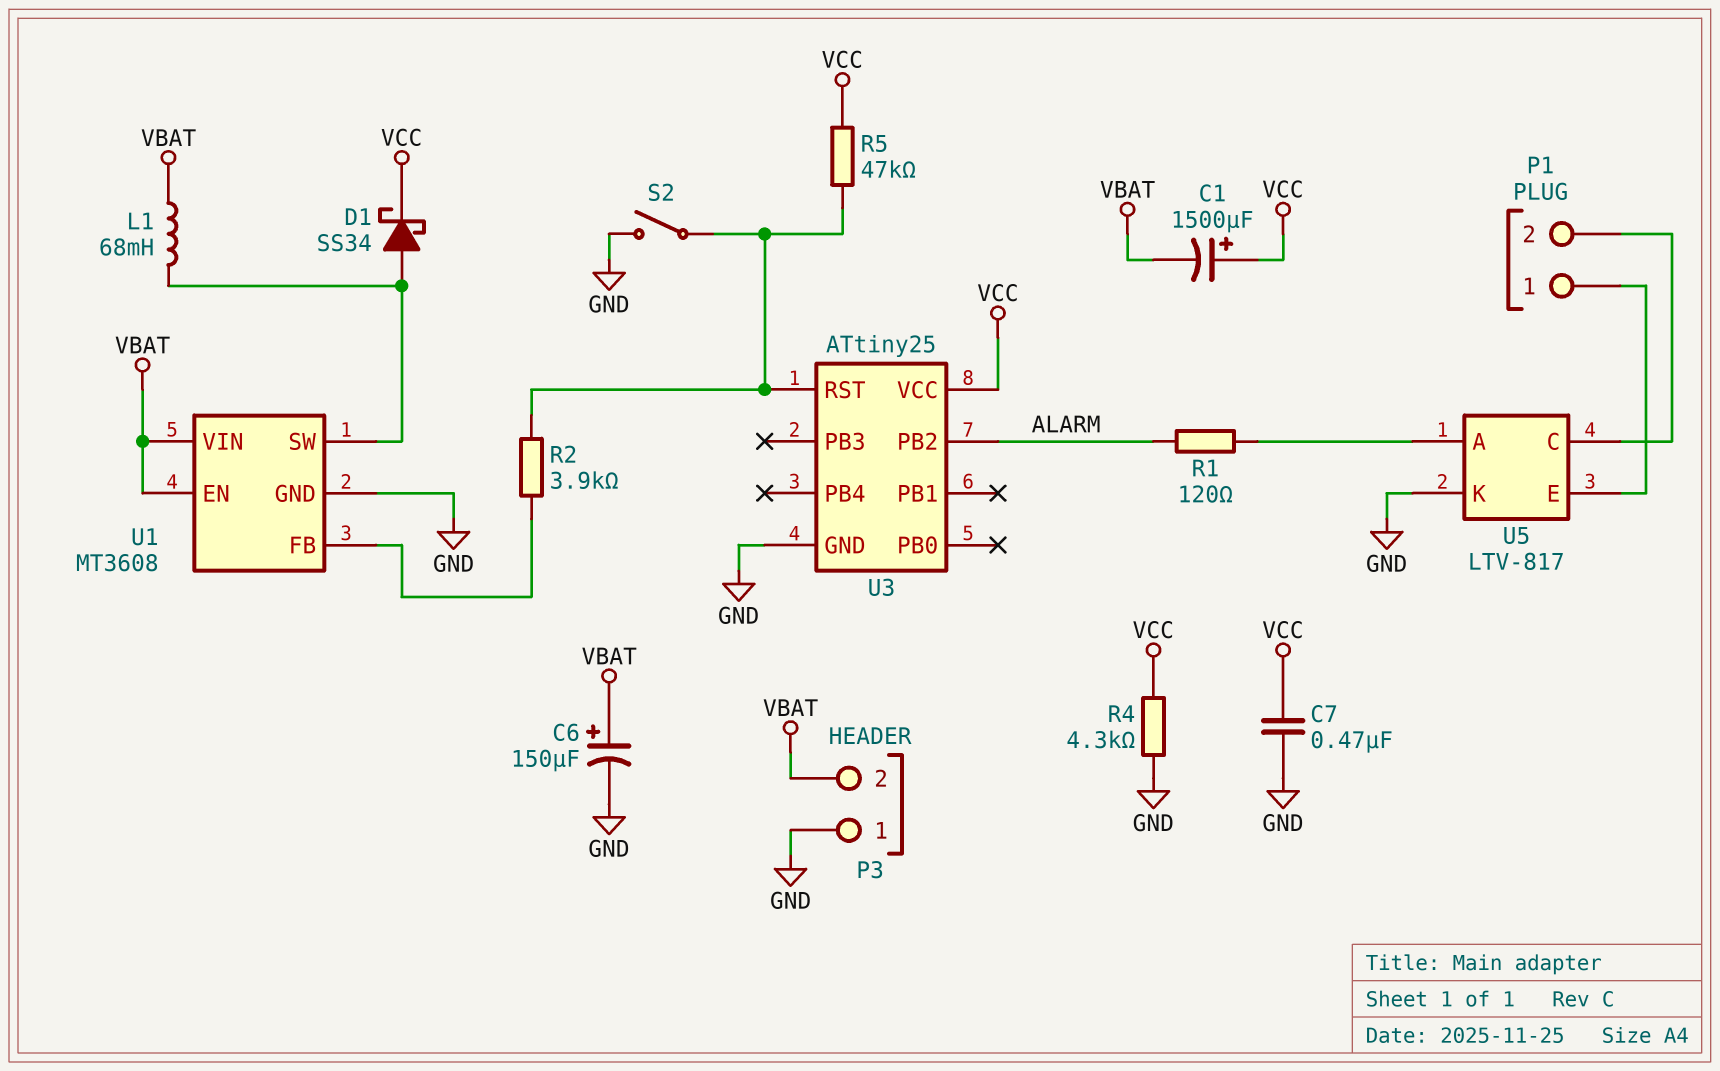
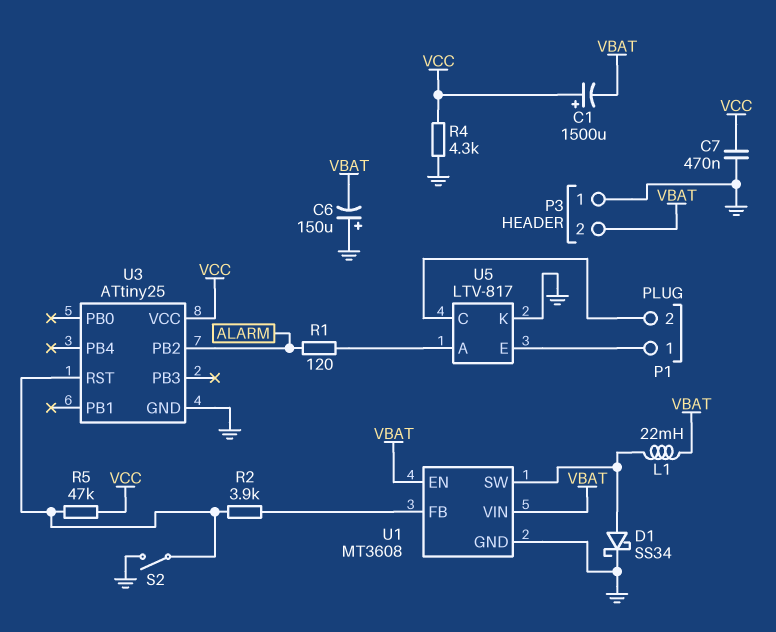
C6: 150uF (plus VBAT, minus GND) -> 150uF (plus GND, minus VBAT)
D1: schottky SS34 (A U1/SW, K VCC) -> schottky SS34 (A U1/SW, K GND)
L1: 68mH (U1/SW, VBAT) -> 22mH (U1/SW, VBAT)

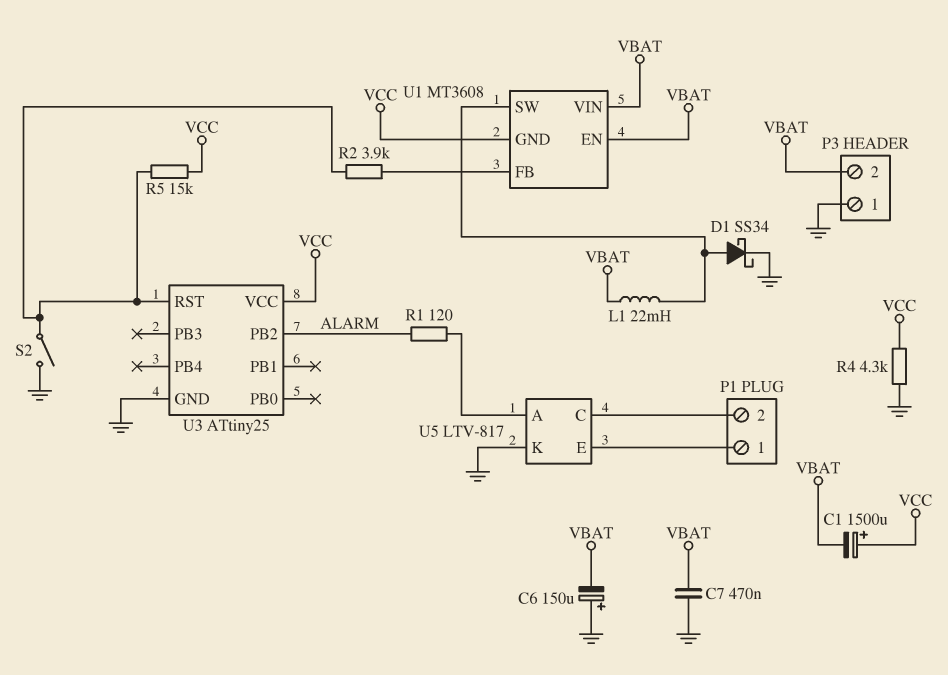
C7: 470nF (GND, VCC) -> 470nF (GND, VBAT)
R5: 47k (U3/RST, VCC) -> 15k (U3/RST, VCC)
U1 pin GND: GND -> VCC

